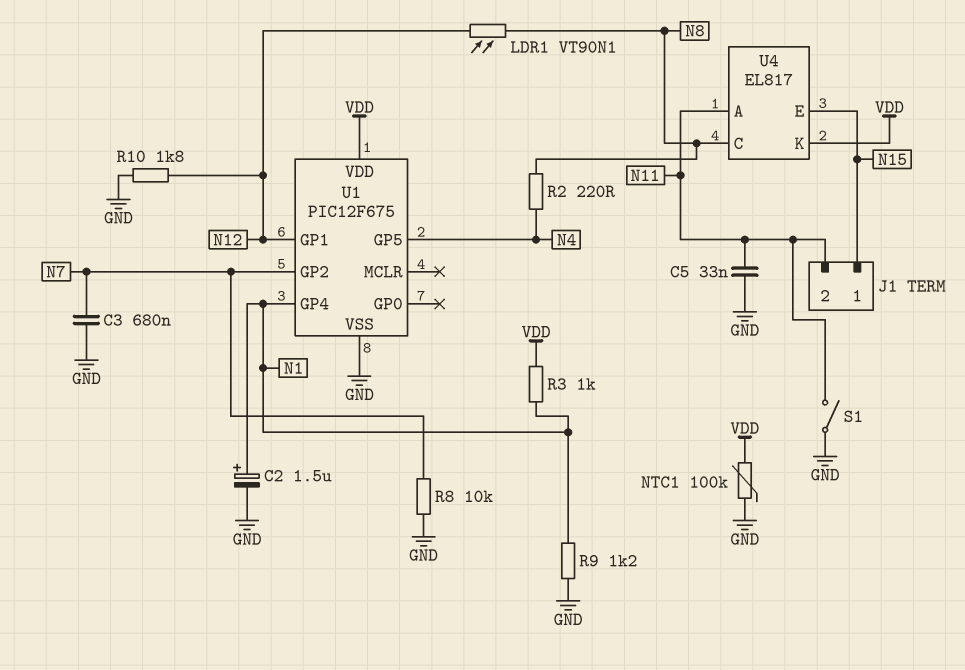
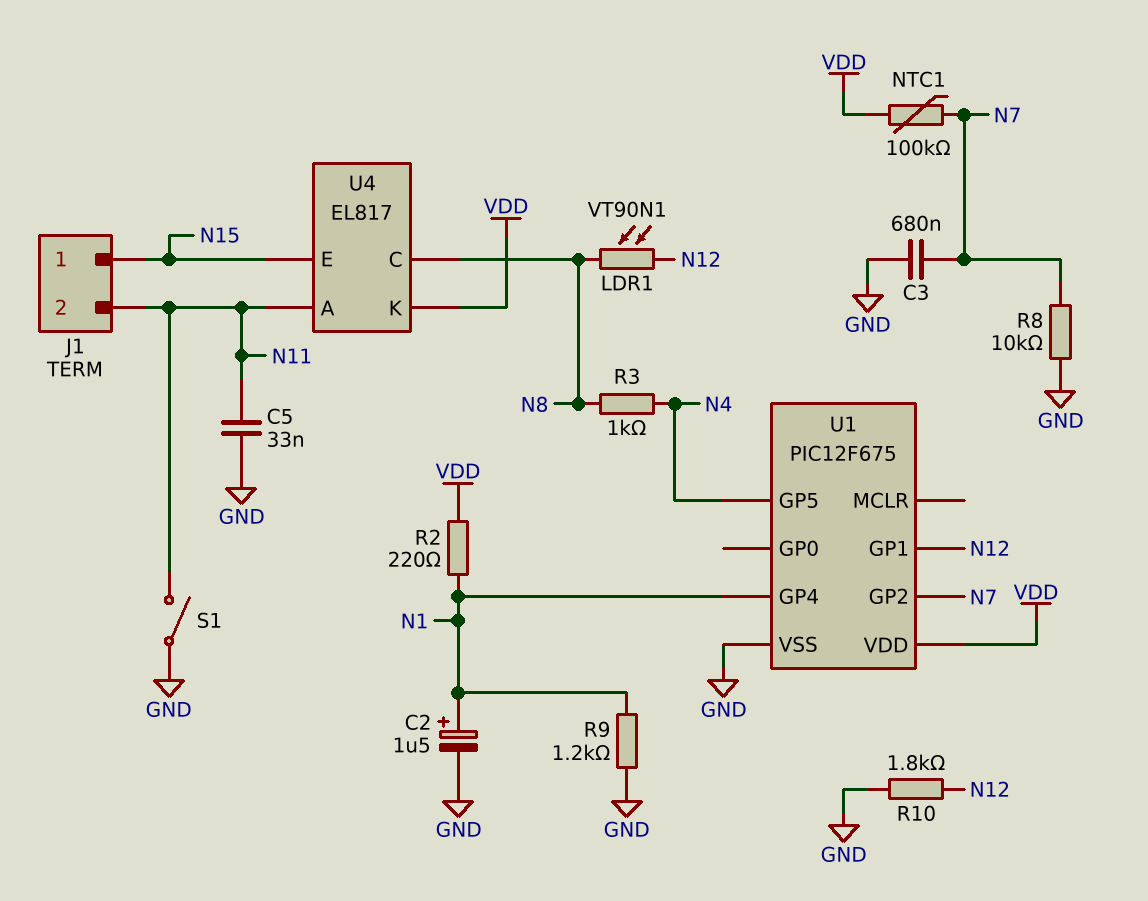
NTC1: 100k (GND, VDD) -> 100k (N7, VDD)
R2: 220 (N4, N8) -> 220 (N1, VDD)
R3: 1k (N1, VDD) -> 1k (N4, N8)

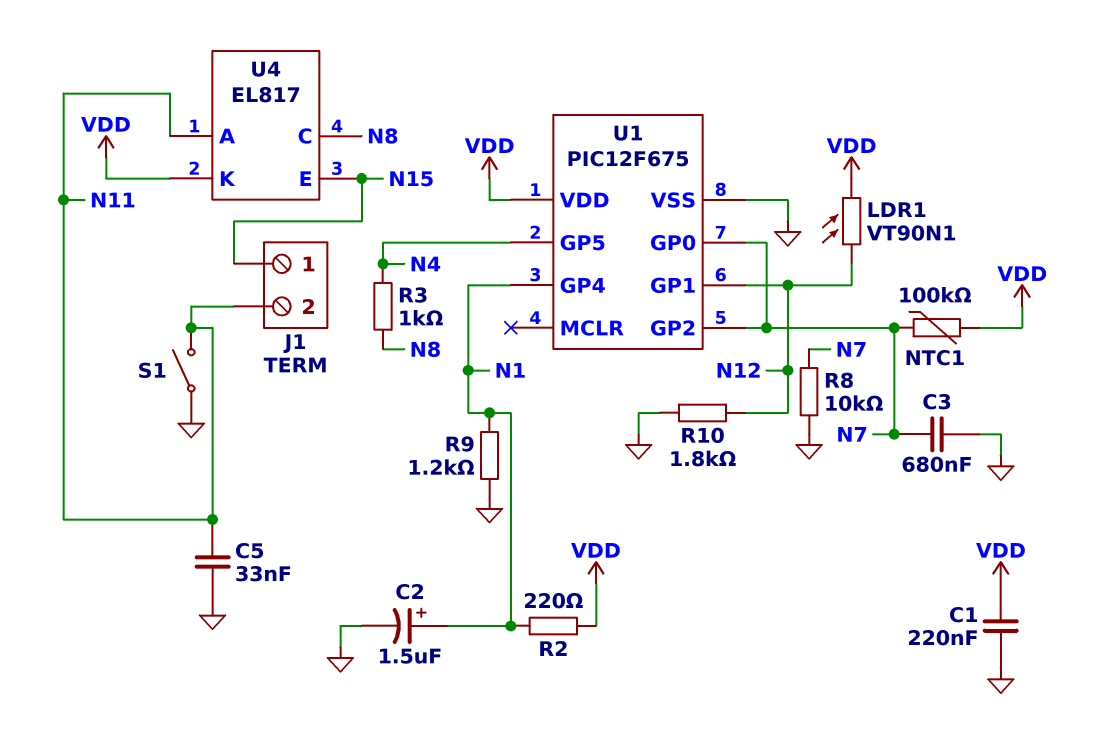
C1: none -> 220nF (GND, VDD)
LDR1: VT90N1 (N8, N12) -> VT90N1 (N12, VDD)
U1 pin GP0: none -> N7

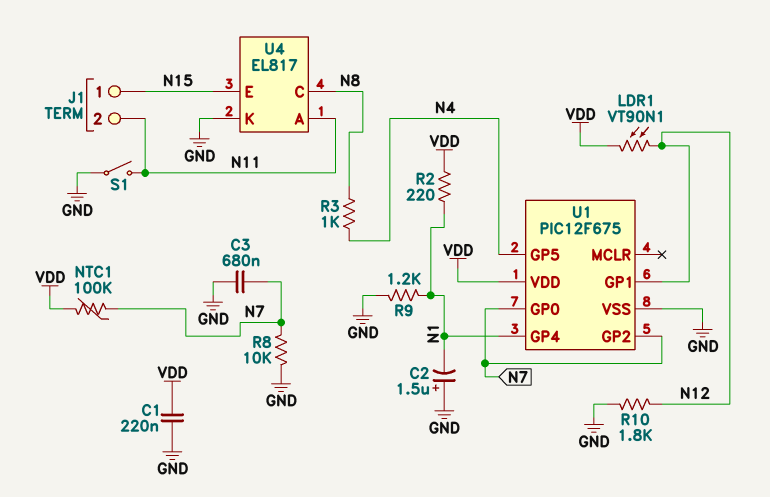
C2: 1.5uF (plus N1, minus GND) -> 1.5uF (plus GND, minus N1)
C5: 33nF (GND, N11) -> none
U4 pin K: VDD -> GND

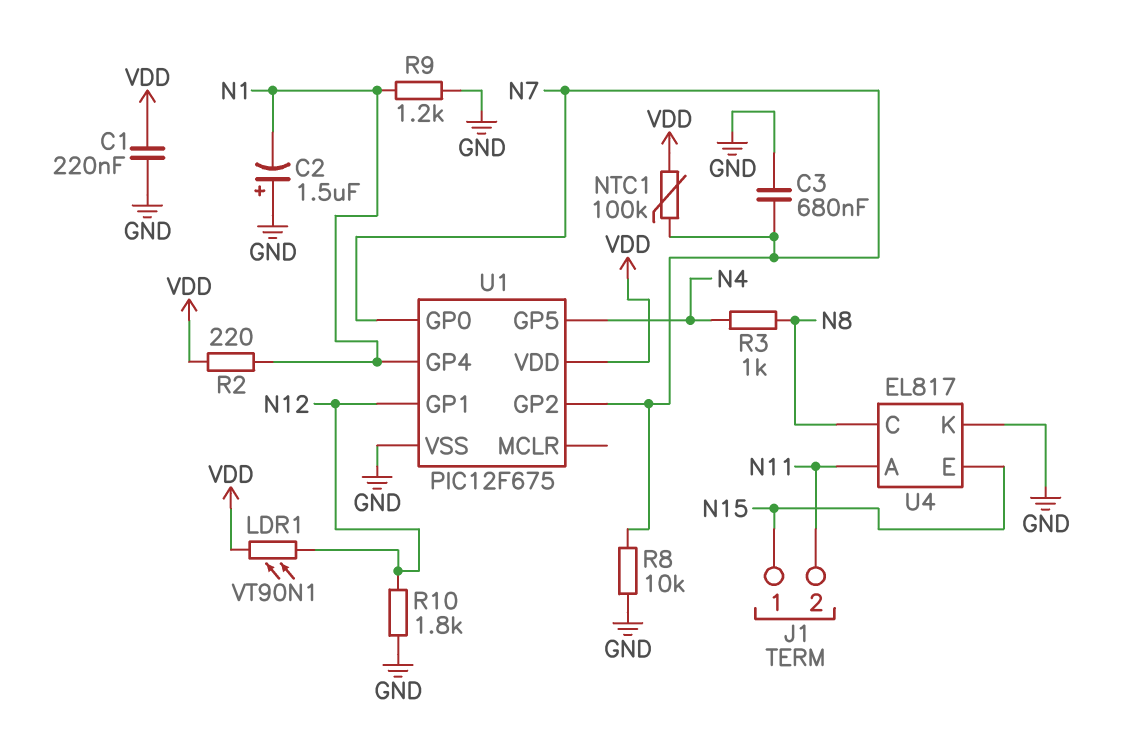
S1: switch (GND, N11) -> none

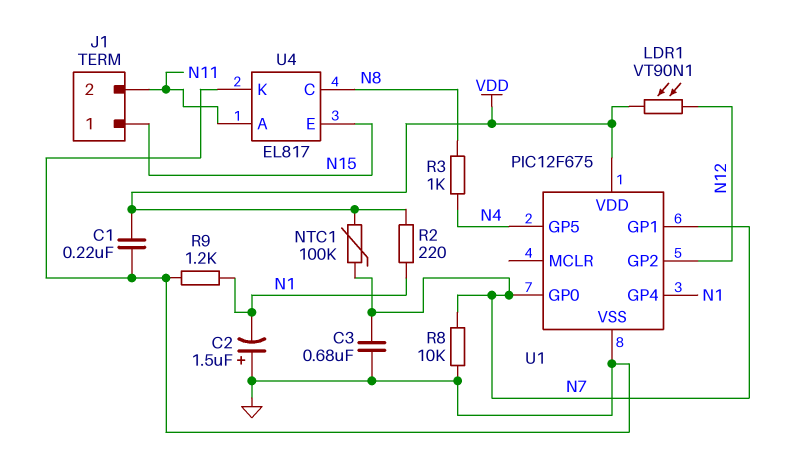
R10: 1.8k (GND, N12) -> none
U1 pin GP1: N12 -> N7
U1 pin GP2: N7 -> N12

